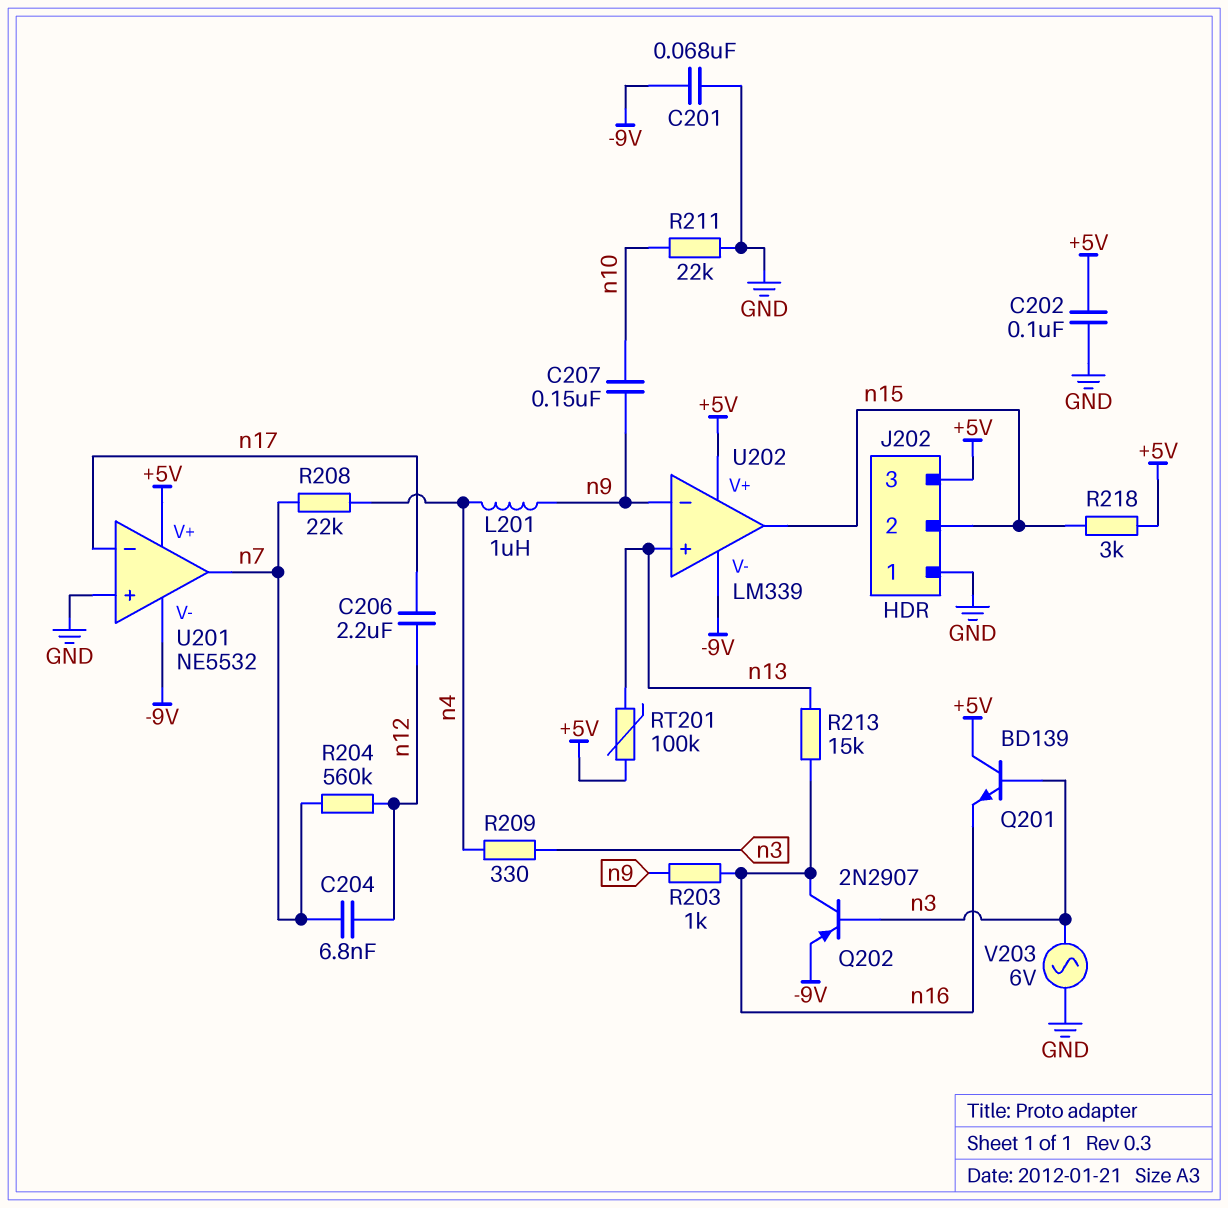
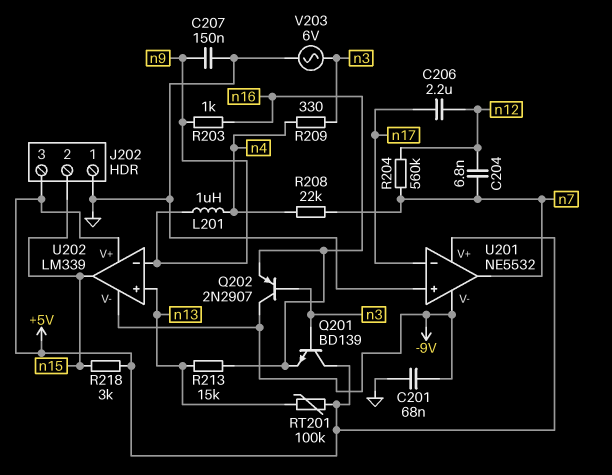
C202: 100nF (+5V, GND) -> none
C207: 150nF (n9, n10) -> 150nF (GND, n9)
Q202: PNP 2N2907 (B n3, C n16, E -9V) -> PNP 2N2907 (B n3, C -9V, E n16)
R211: 22k (GND, n10) -> none

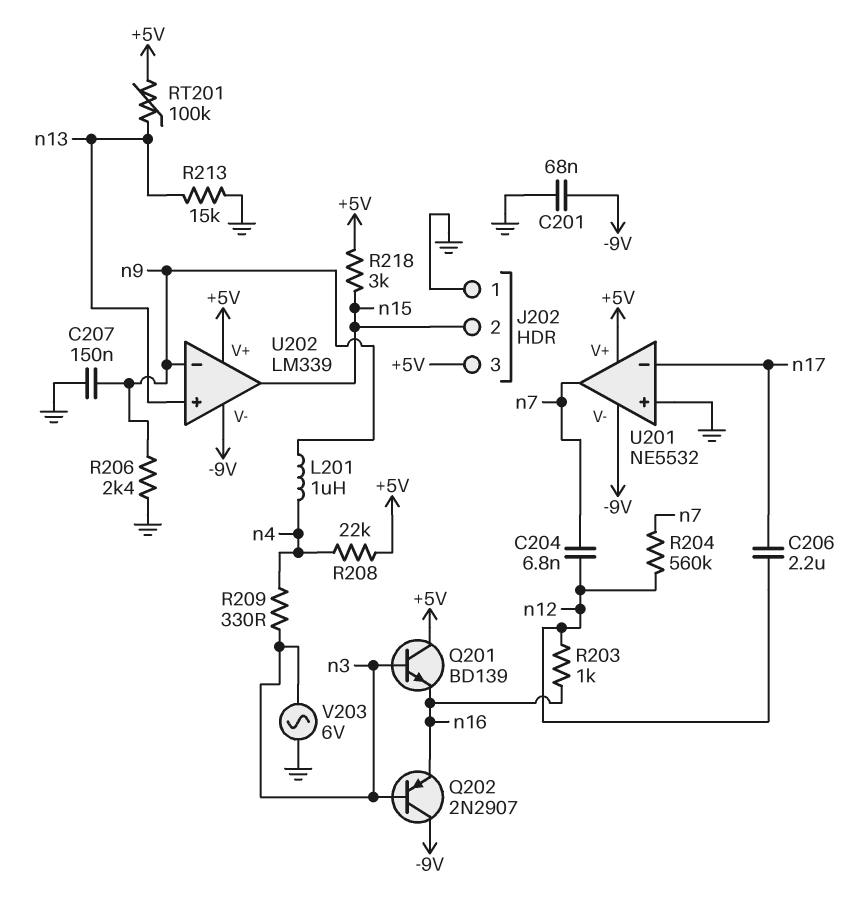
R203: 1k (n9, n16) -> 1k (n12, n16)
R206: none -> 2.4k (GND, n9)
R208: 22k (n4, n7) -> 22k (+5V, n4)
R213: 15k (n13, n16) -> 15k (GND, n13)

